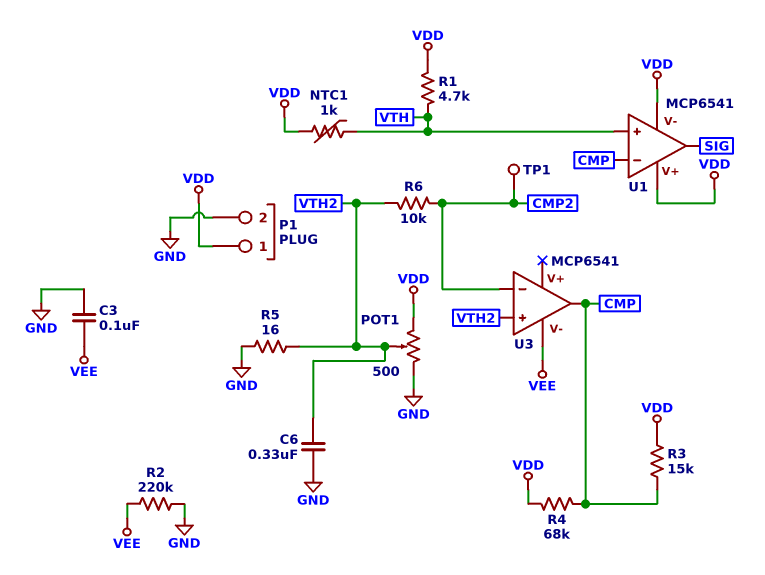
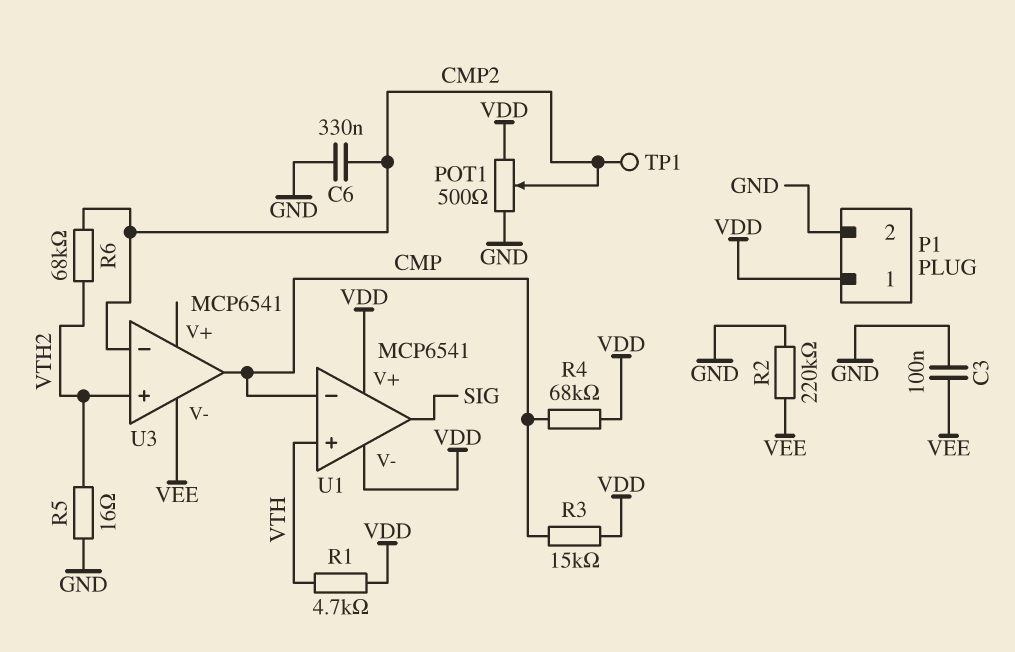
C6: 330nF (GND, VTH2) -> 330nF (CMP2, GND)
NTC1: 1k (VDD, VTH) -> none
POT1: 500 (GND, VDD, wiper VTH2) -> 500 (GND, VDD, wiper CMP2)
R6: 10k (CMP2, VTH2) -> 68k (CMP2, VTH2)

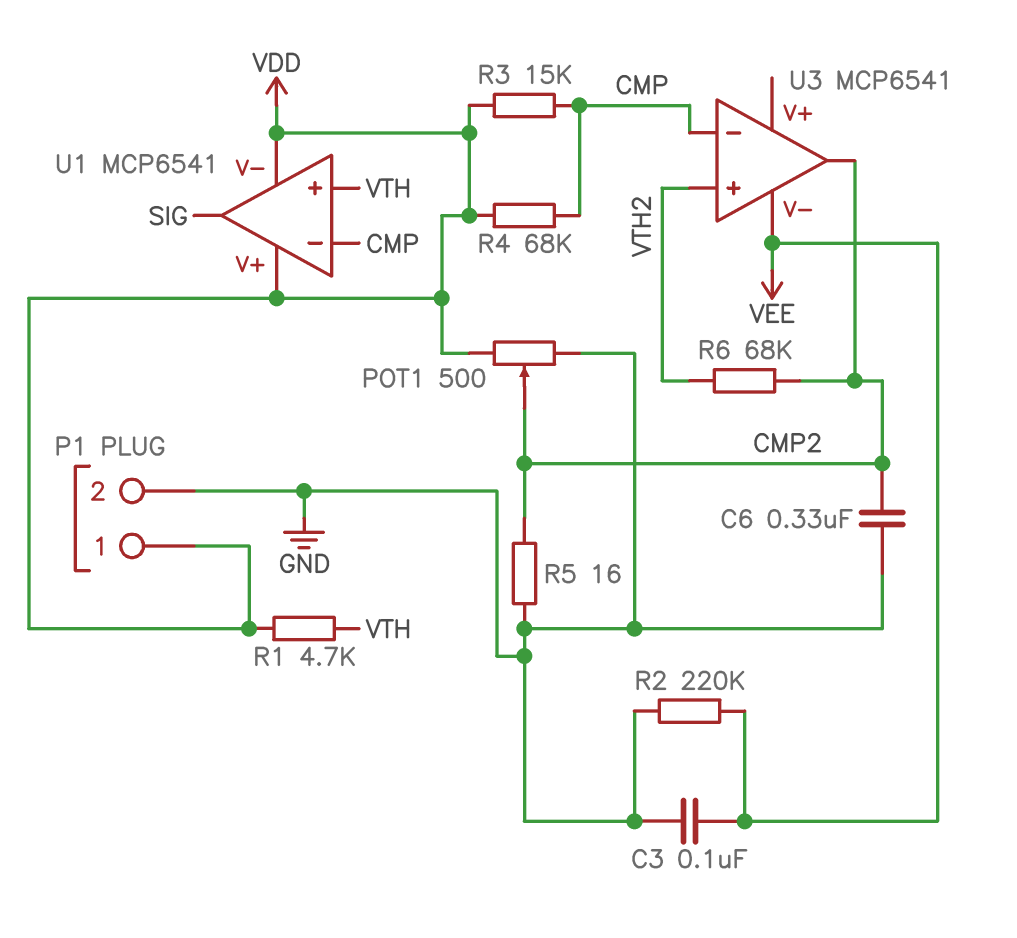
R5: 16 (GND, VTH2) -> 16 (CMP2, GND)
TP1: test point (CMP2) -> none
U3 pin in-: CMP2 -> CMP
U3 pin out: CMP -> CMP2

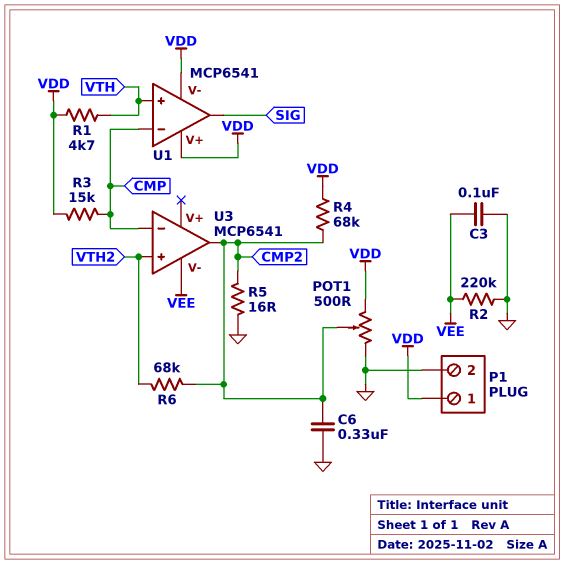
R4: 68k (CMP, VDD) -> 68k (CMP2, VDD)

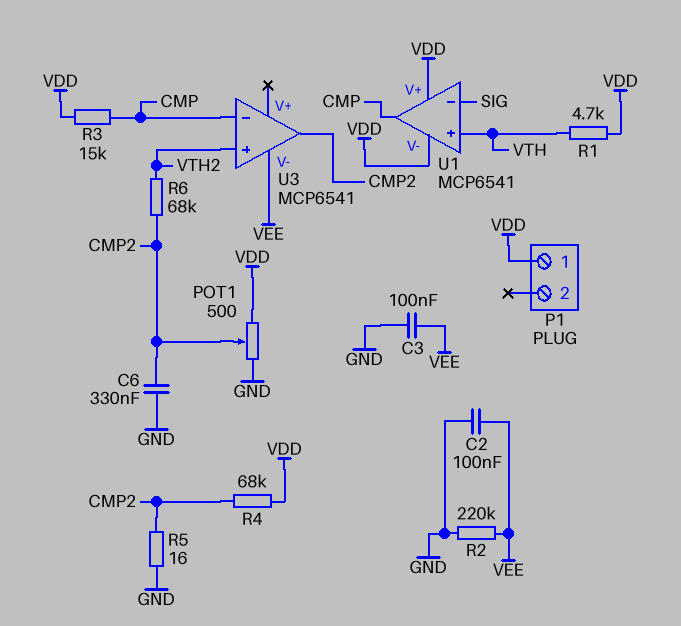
C2: none -> 100nF (GND, VEE)
P1 pin 2: GND -> none
U1 pin in-: CMP -> SIG
U1 pin out: SIG -> CMP

